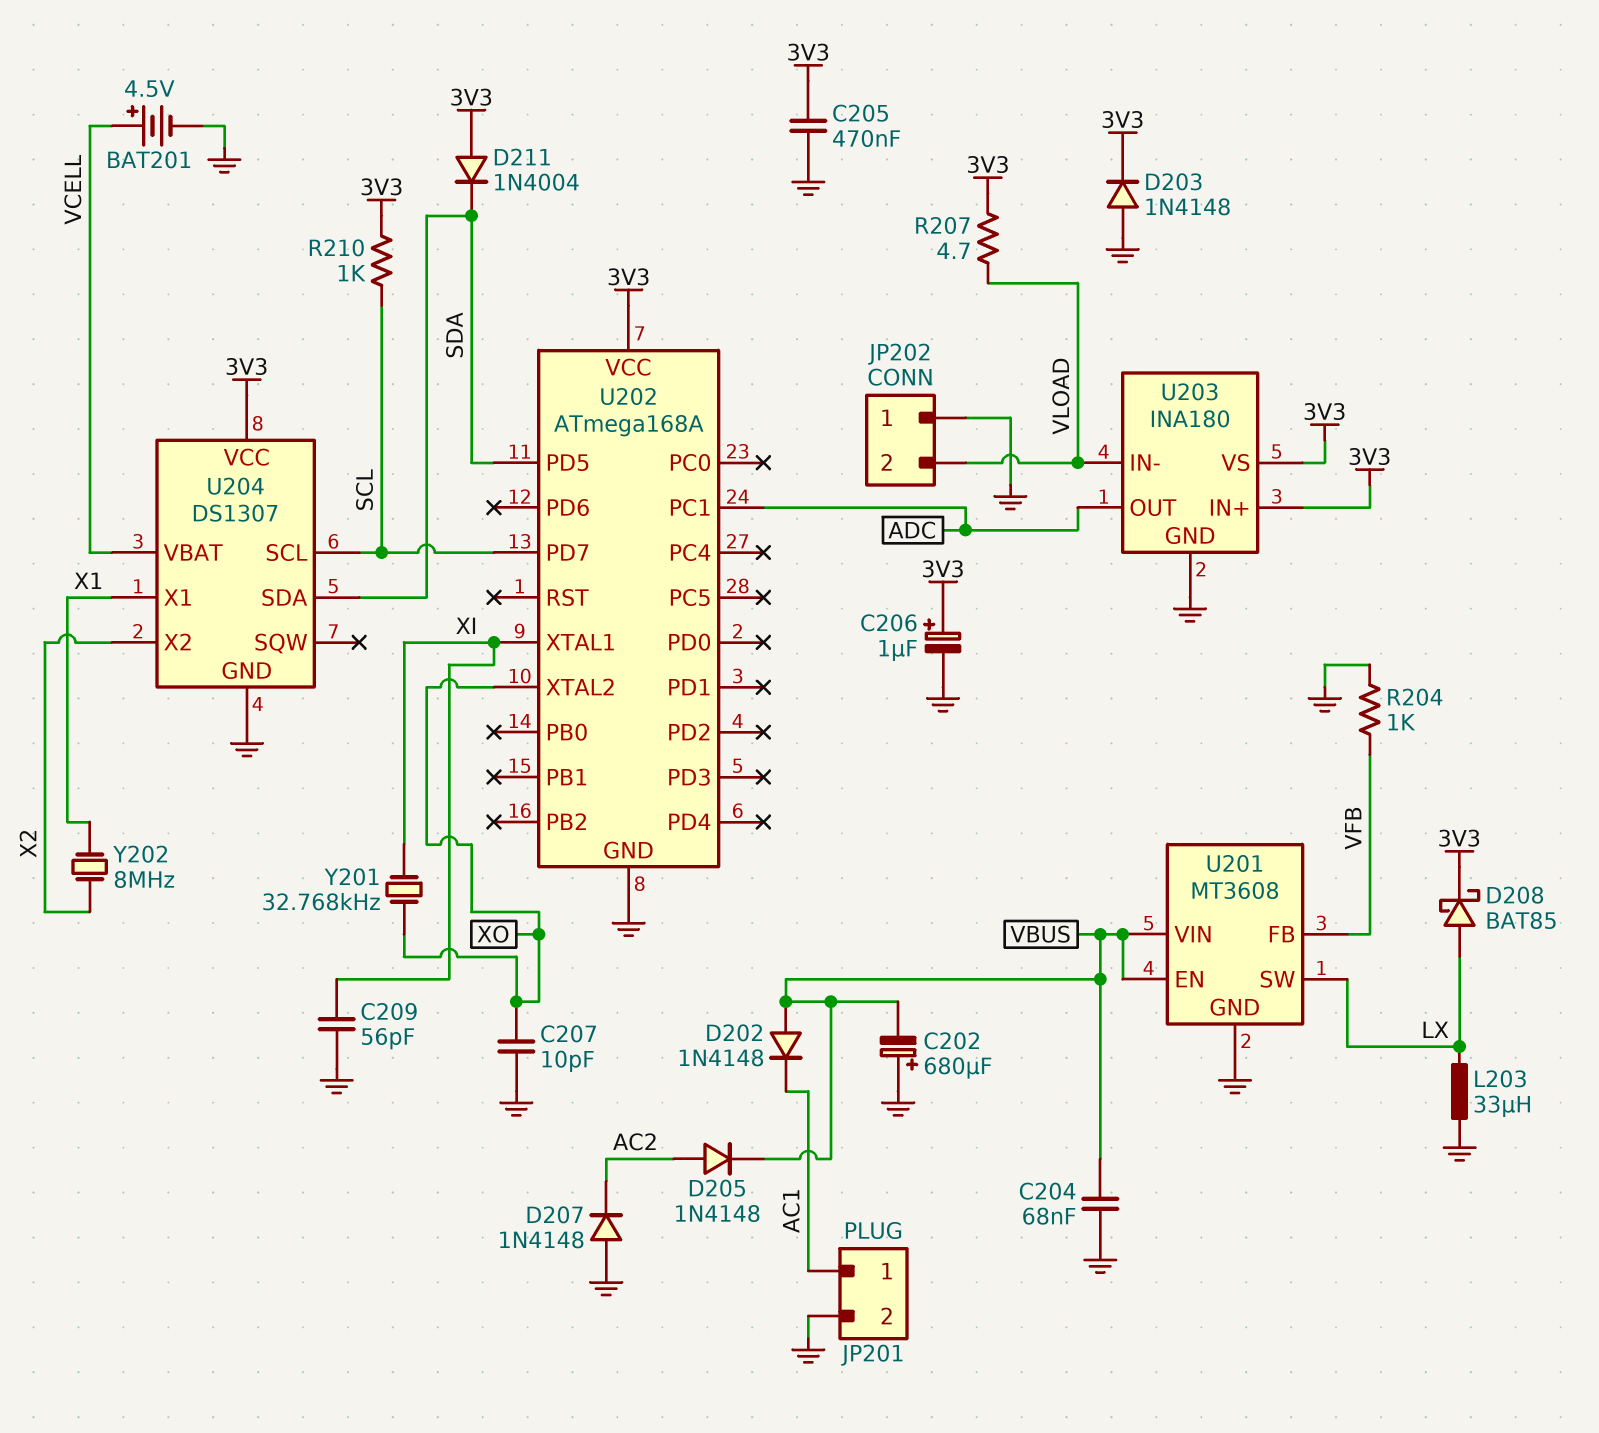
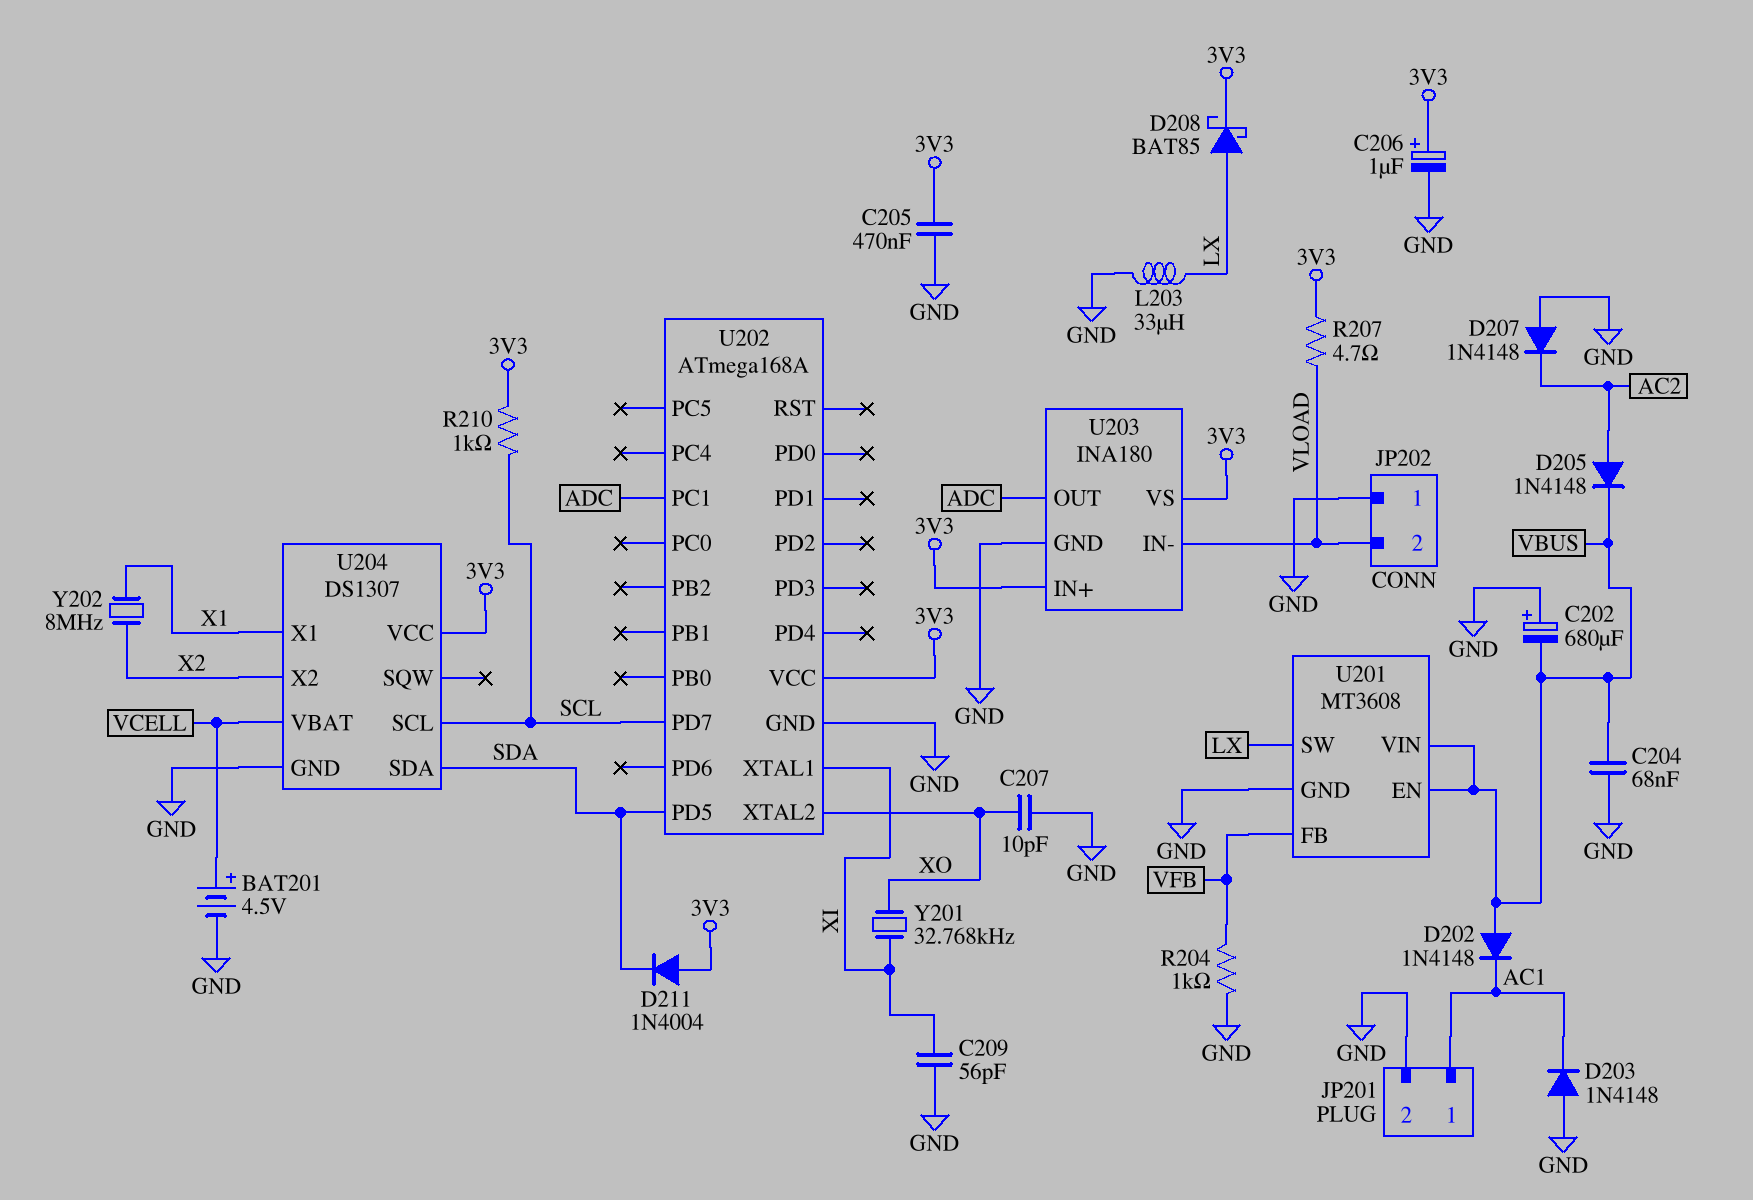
D203: diode 1N4148 (A GND, K 3V3) -> diode 1N4148 (A GND, K AC1)

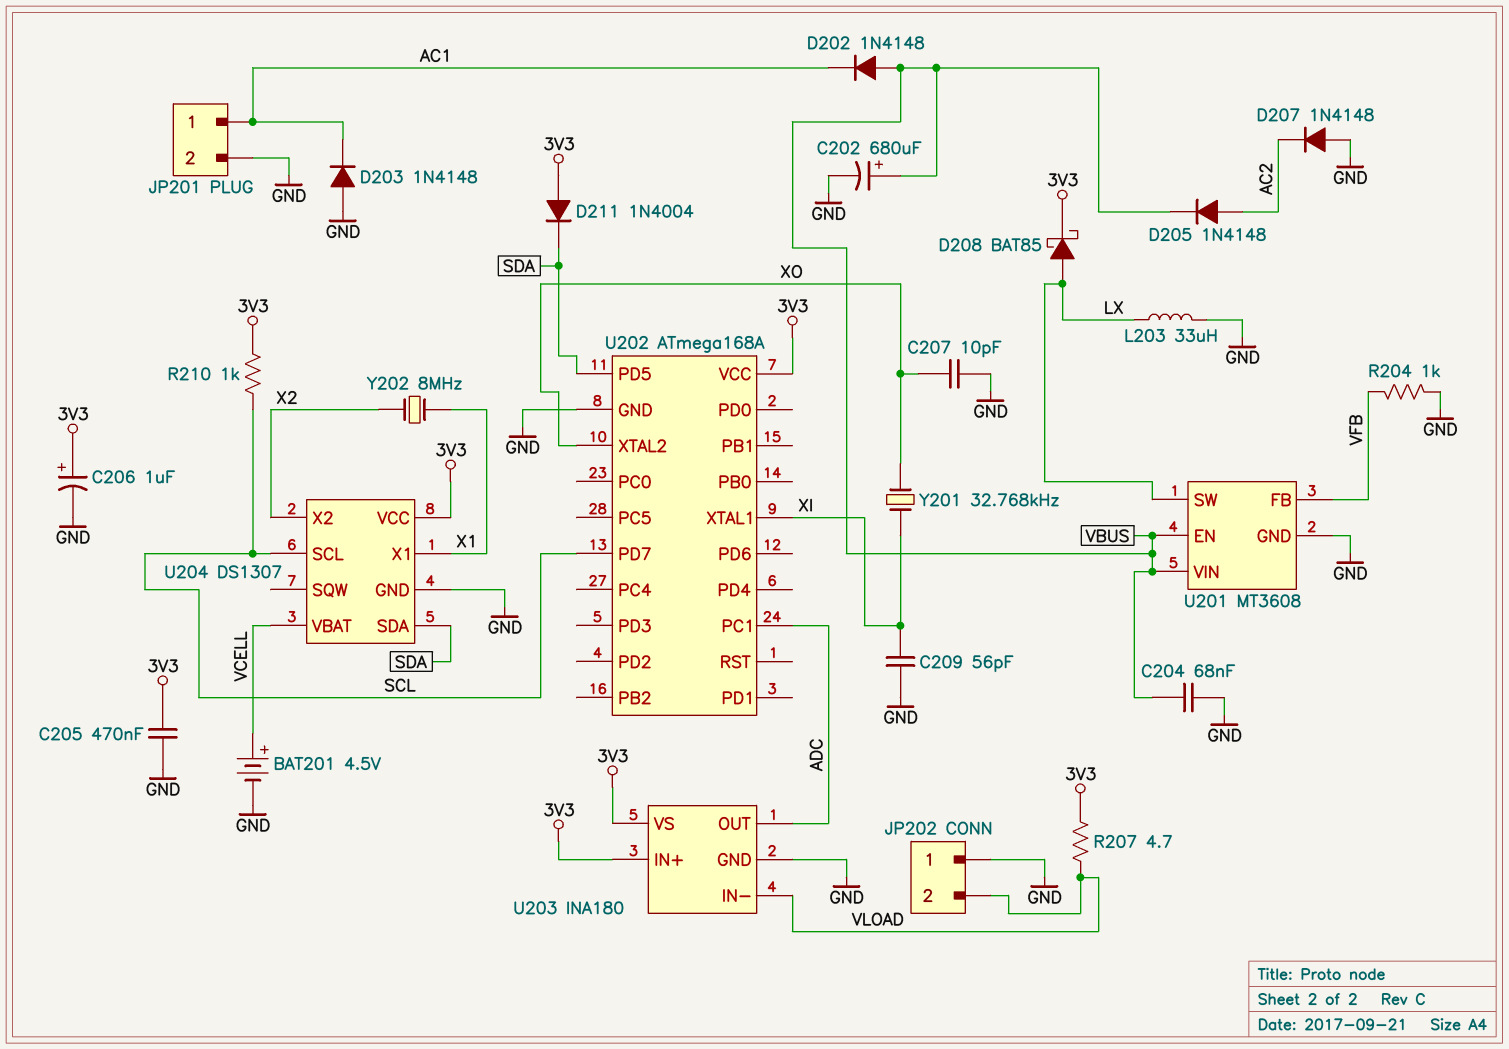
C202: 680uF (plus GND, minus VBUS) -> 680uF (plus VBUS, minus GND)

